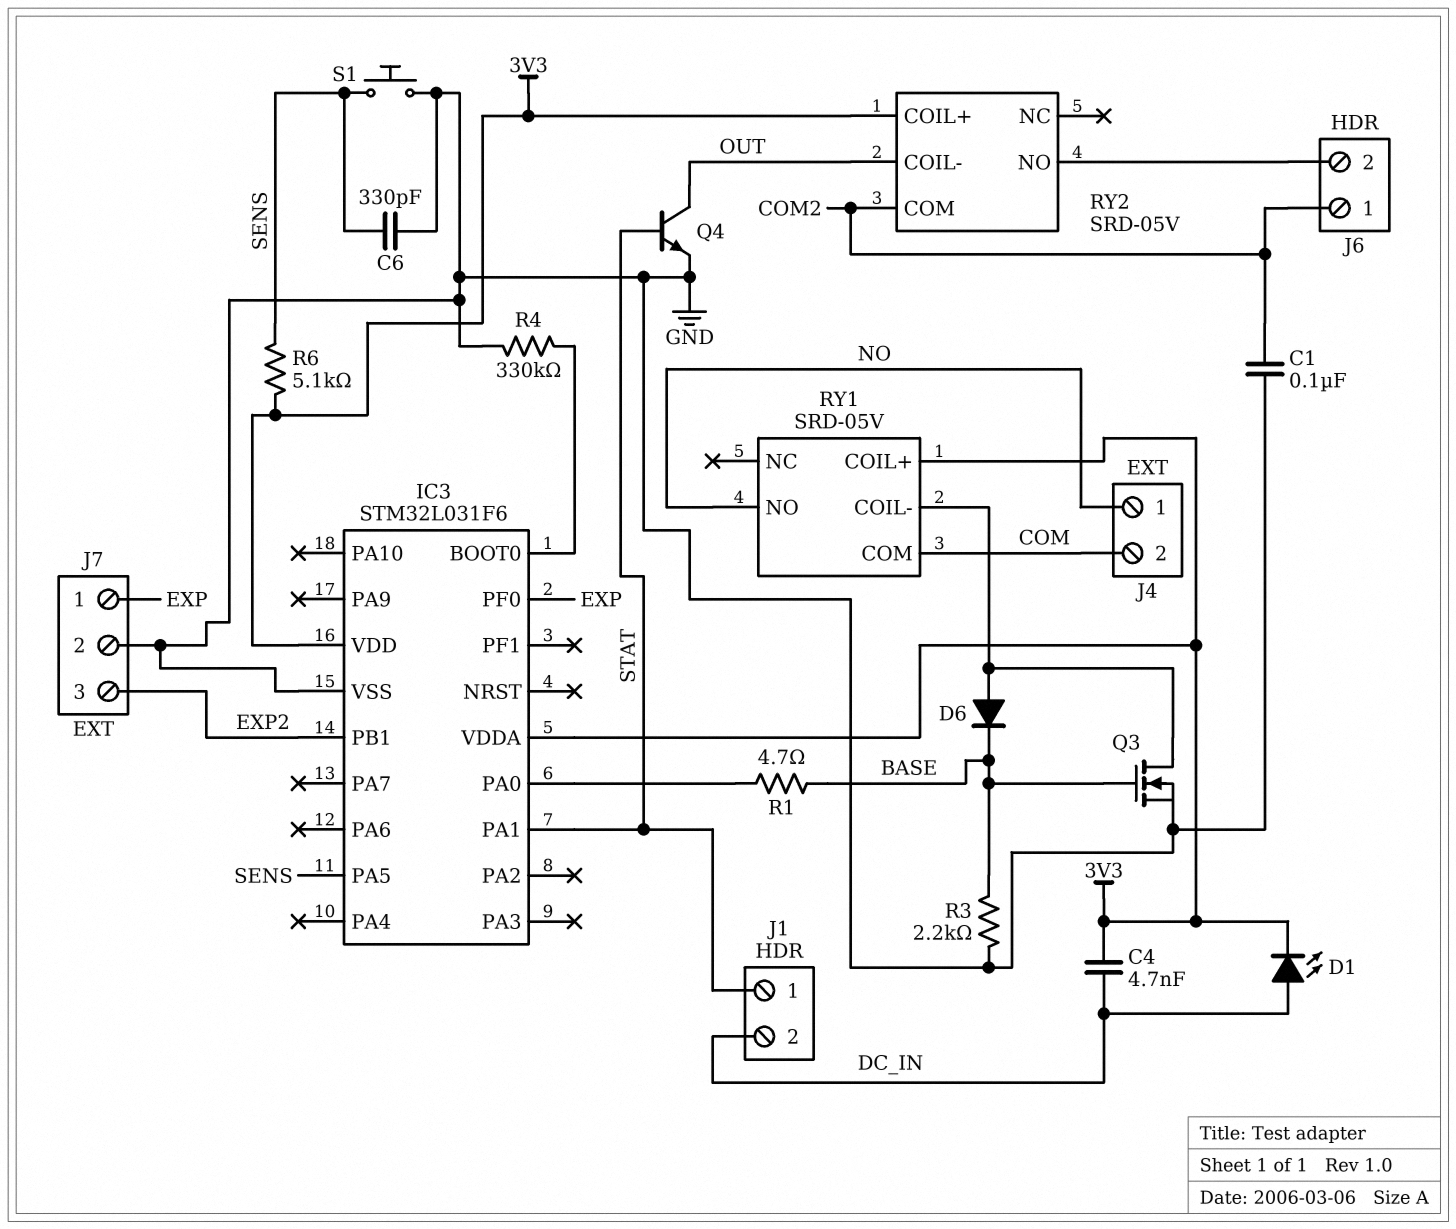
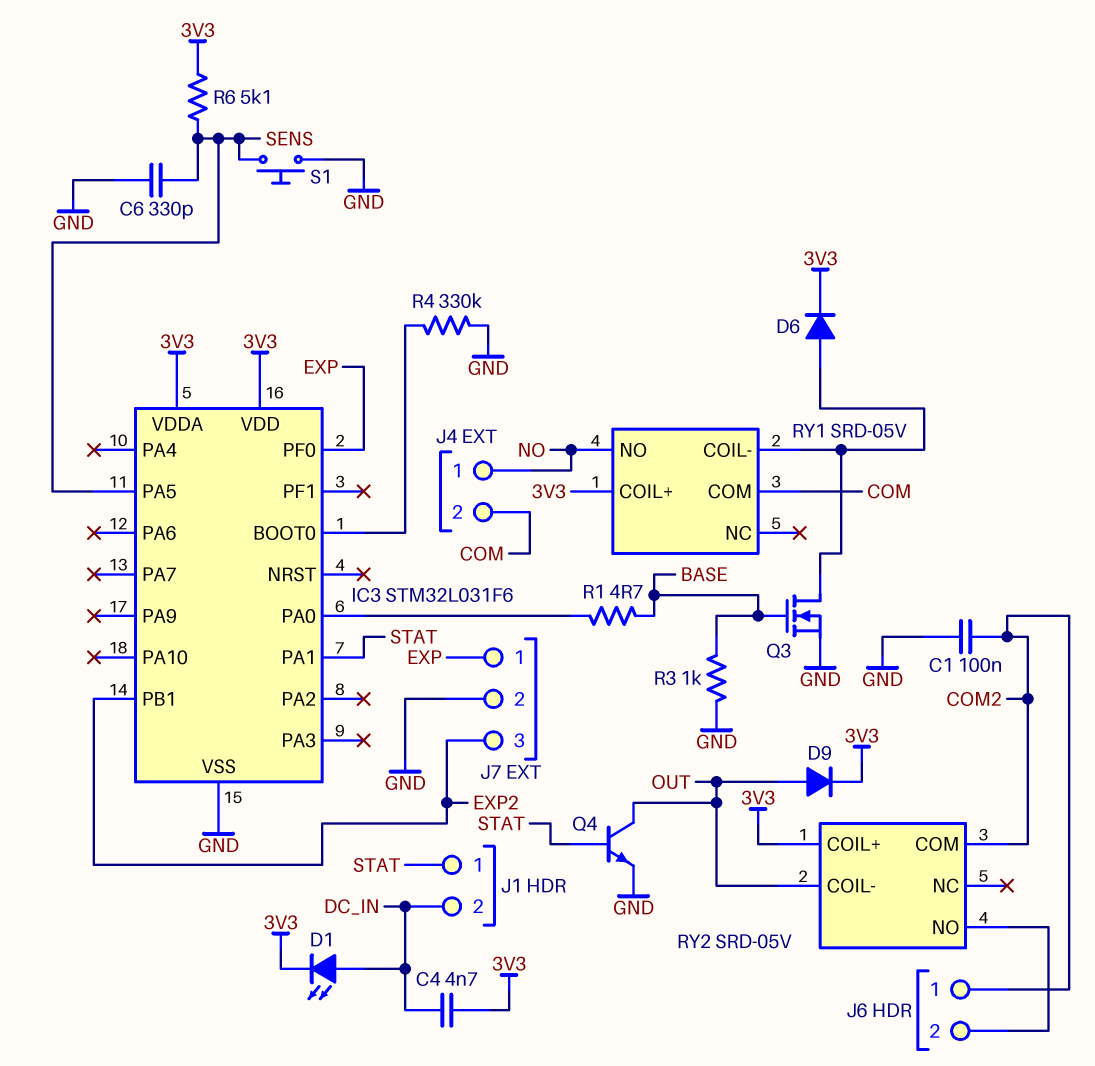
D6: diode (A RY1/COIL-, K BASE) -> diode (A RY1/COIL-, K 3V3)
D9: none -> diode (A OUT, K 3V3)
R3: 2.2k (BASE, GND) -> 1k (BASE, GND)

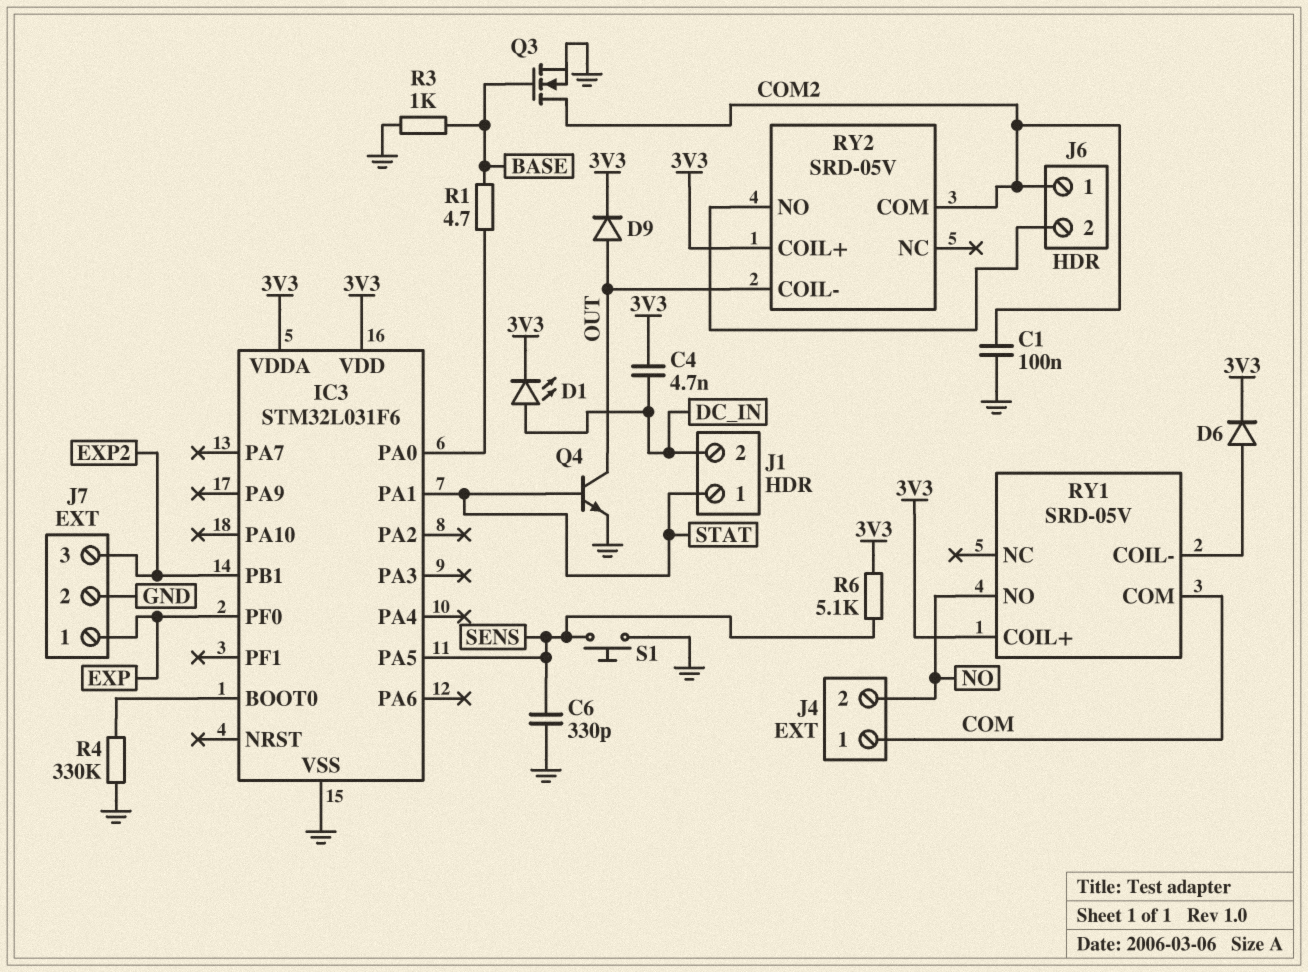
J4 pin 1: NO -> COM
J4 pin 2: COM -> NO
Q3: NMOS (G BASE, D RY1/COIL-, S GND) -> NMOS (G BASE, D COM2, S GND)

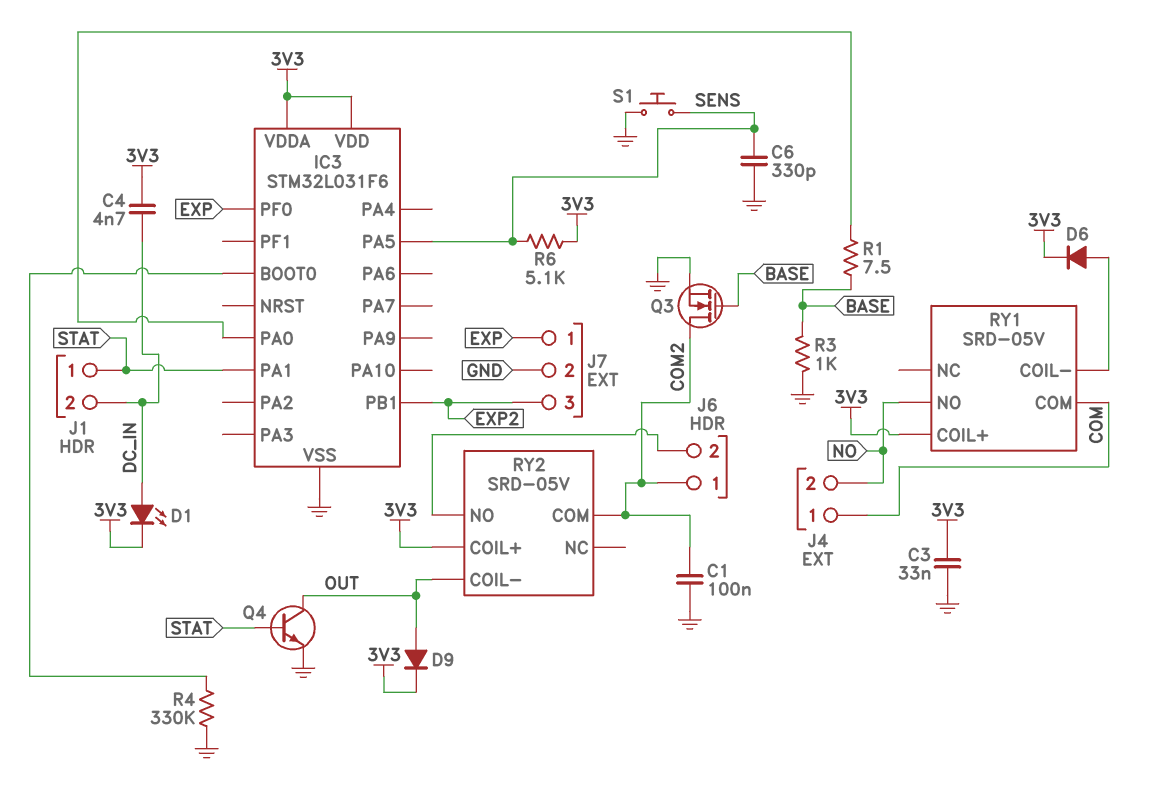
C3: none -> 33nF (3V3, GND)
R1: 4.7 (BASE, IC3/PA0) -> 7.5 (BASE, IC3/PA0)

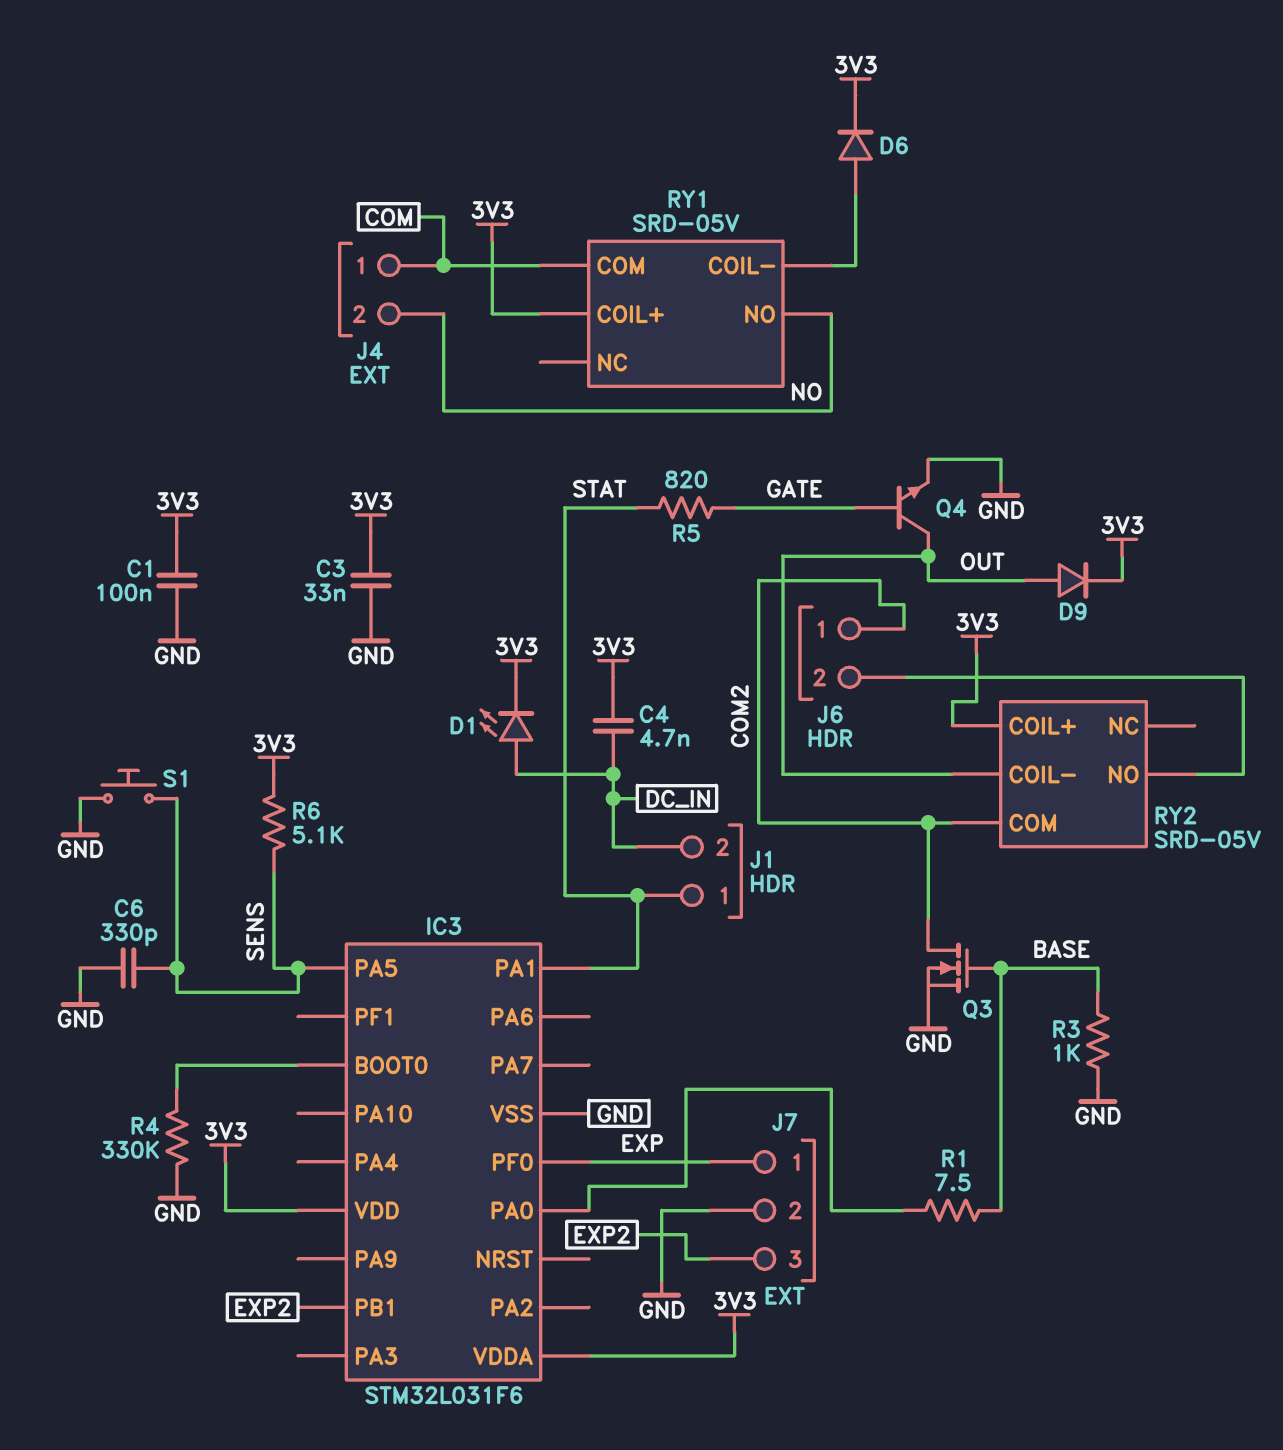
C1: 100nF (COM2, GND) -> 100nF (3V3, GND)
Q4: NPN (B STAT, C OUT, E GND) -> NPN (B GATE, C OUT, E GND)
R5: none -> 820 (GATE, STAT)

